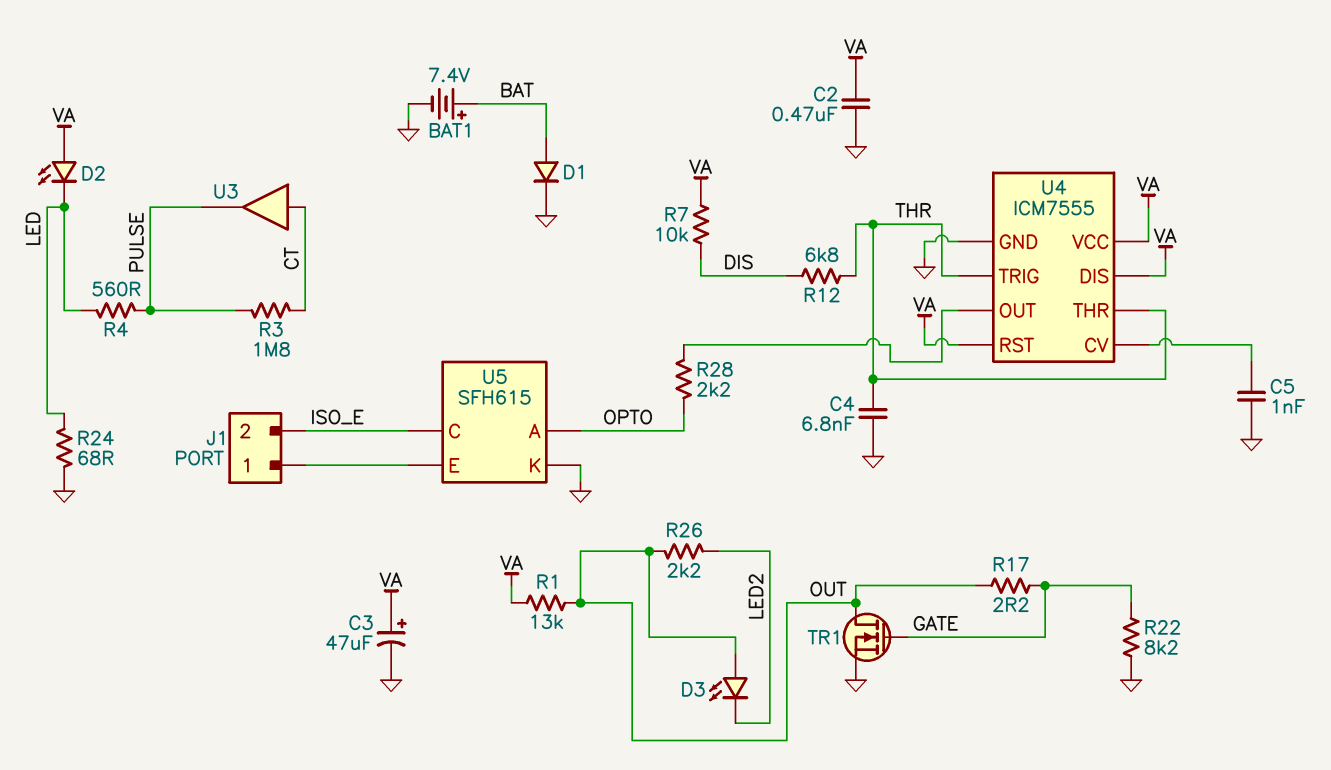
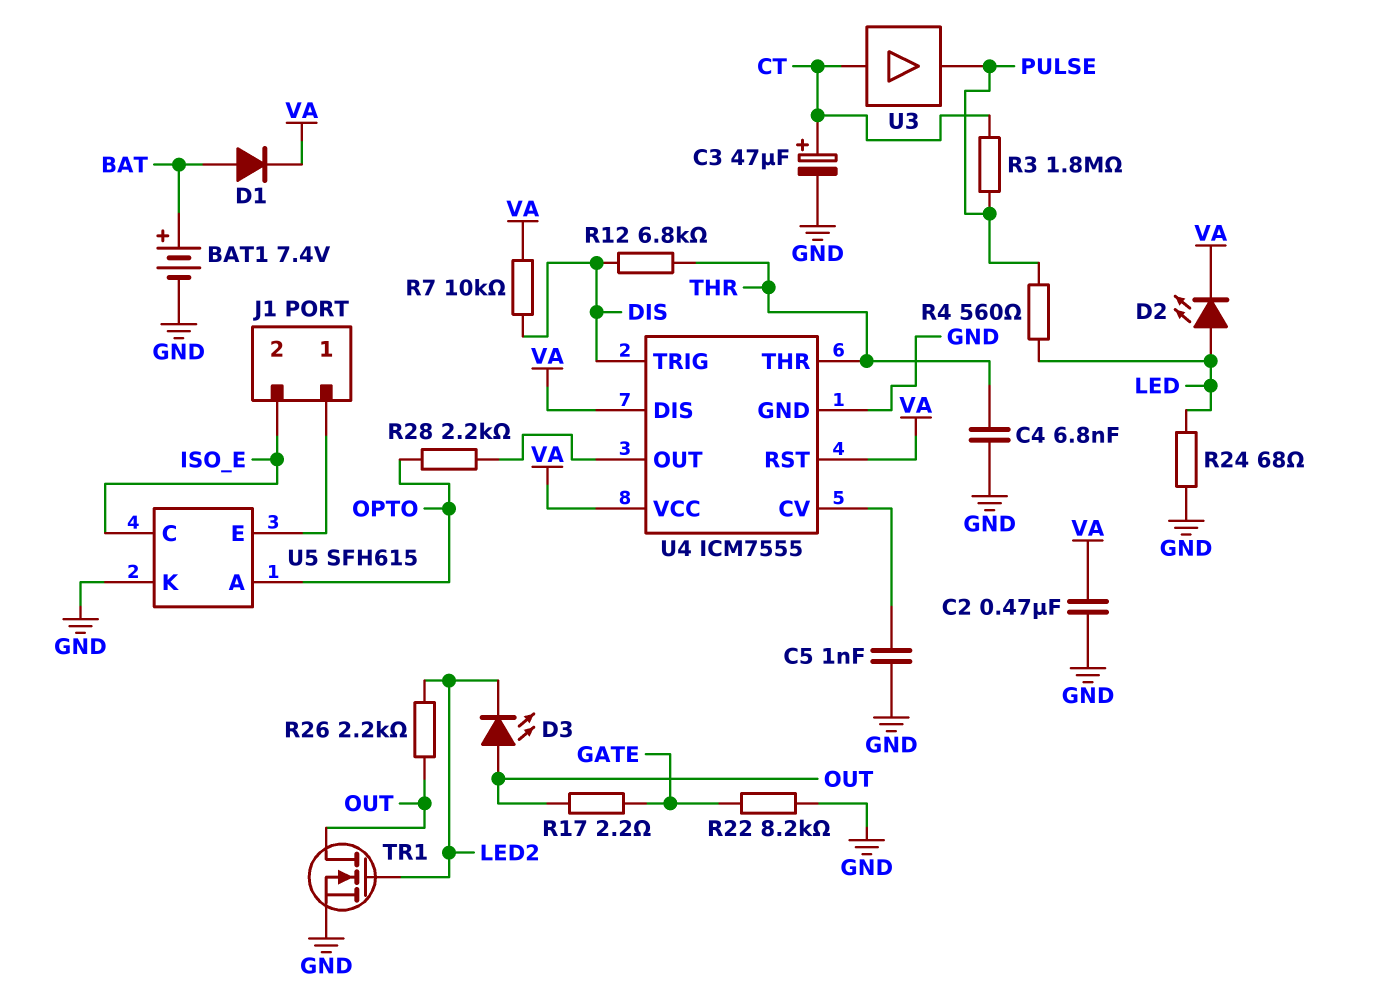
C3: 47uF (plus VA, minus GND) -> 47uF (plus CT, minus GND)
D1: diode (A BAT, K GND) -> diode (A BAT, K VA)
D2: LED (A VA, K LED) -> LED (A LED, K VA)
R1: 13k (OUT, VA) -> none
TR1: NMOS (G GATE, D OUT, S GND) -> NMOS (G LED2, D OUT, S GND)
U4 pin TRIG: THR -> DIS

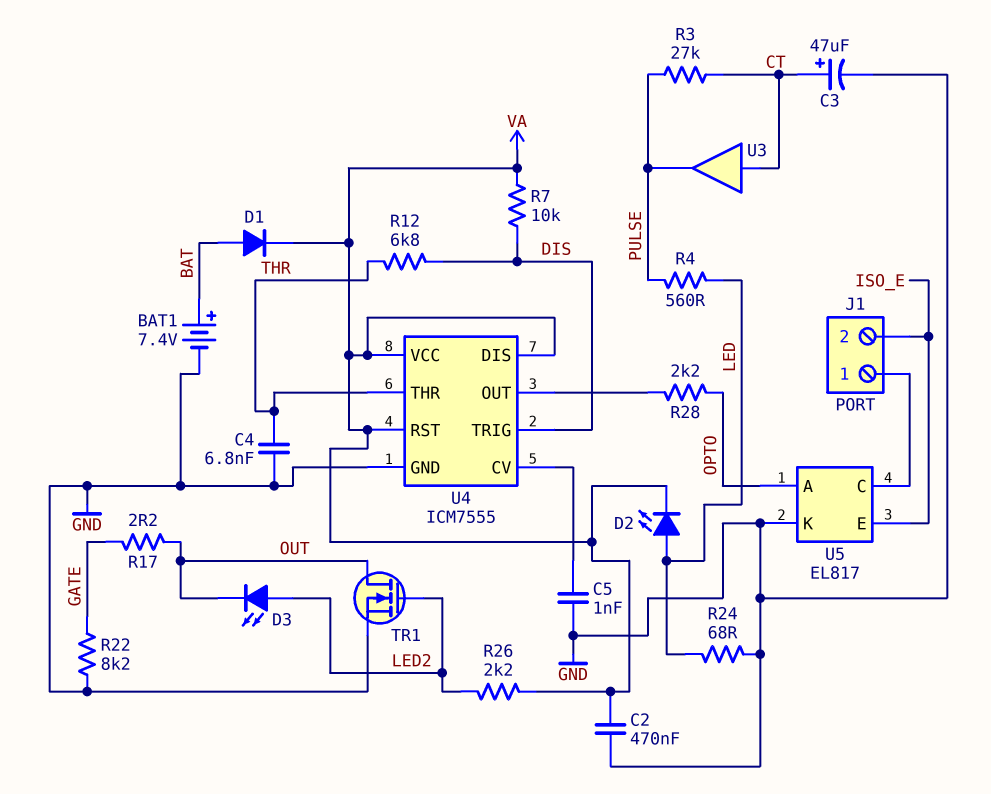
D3: LED (A OUT, K LED2) -> LED (A LED2, K OUT)
R3: 1.8M (CT, PULSE) -> 27k (CT, PULSE)
R26: 2.2k (LED2, OUT) -> 2.2k (LED2, VA)
U5: SFH615 -> EL817
U5 pin C: ISO_E -> J1/1
U5 pin E: J1/1 -> ISO_E

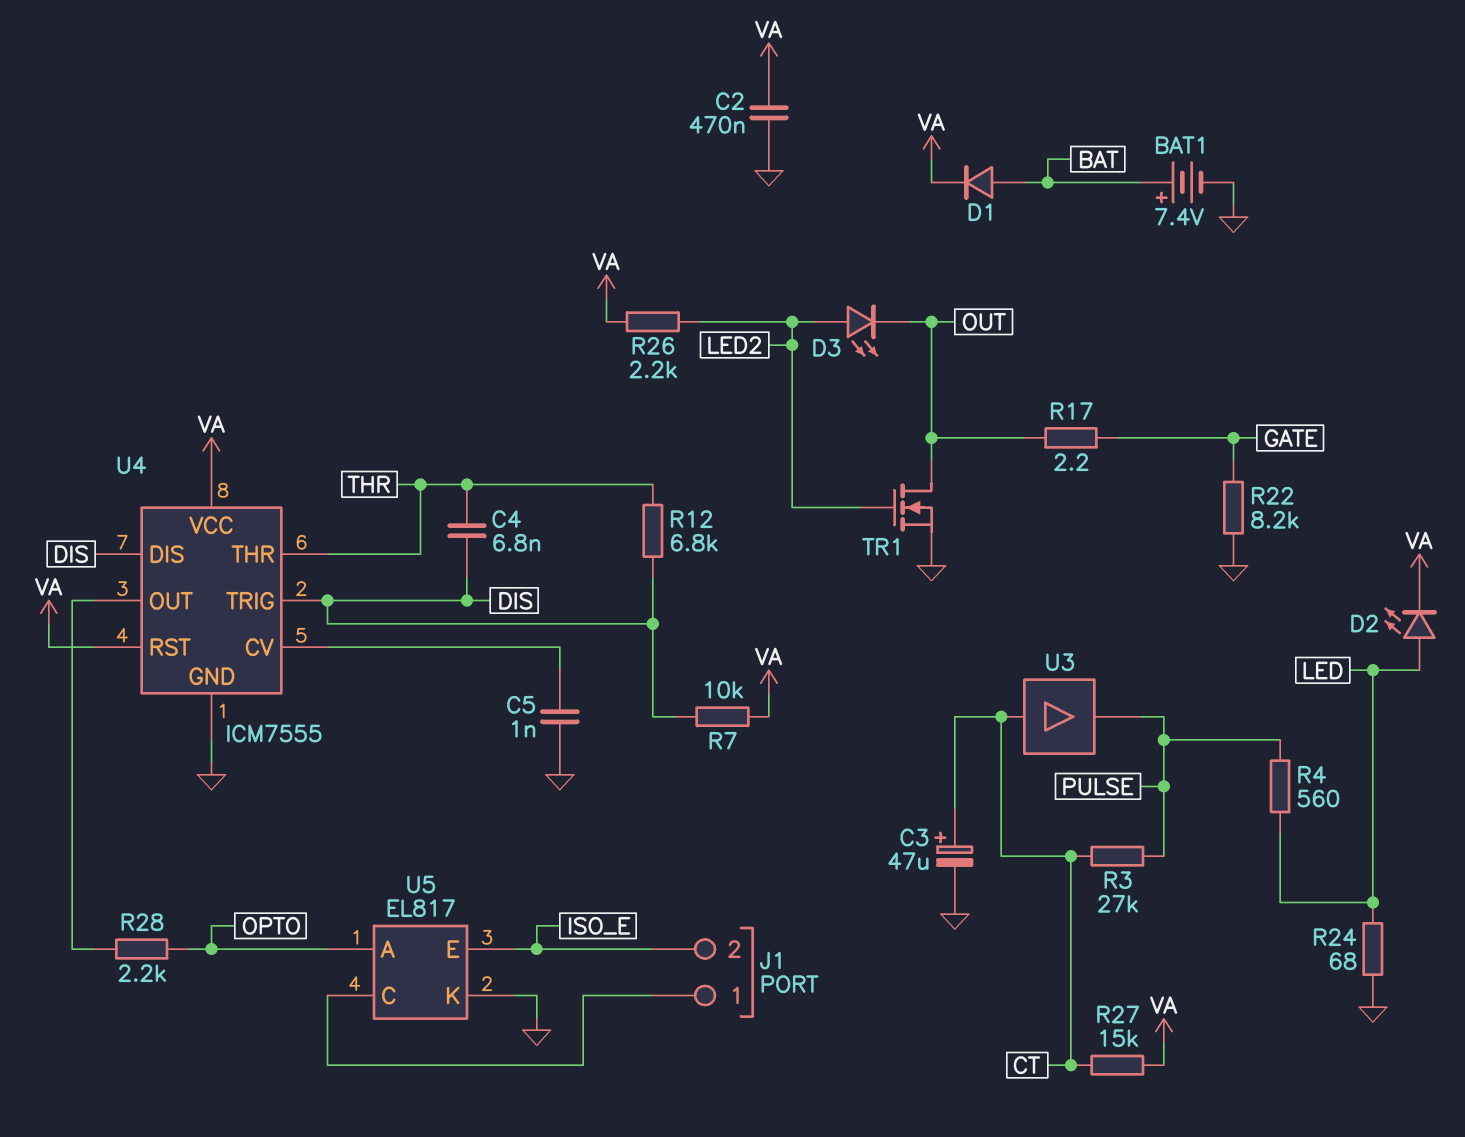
C4: 6.8nF (GND, THR) -> 6.8nF (DIS, THR)
R27: none -> 15k (CT, VA)
U4 pin DIS: VA -> DIS

